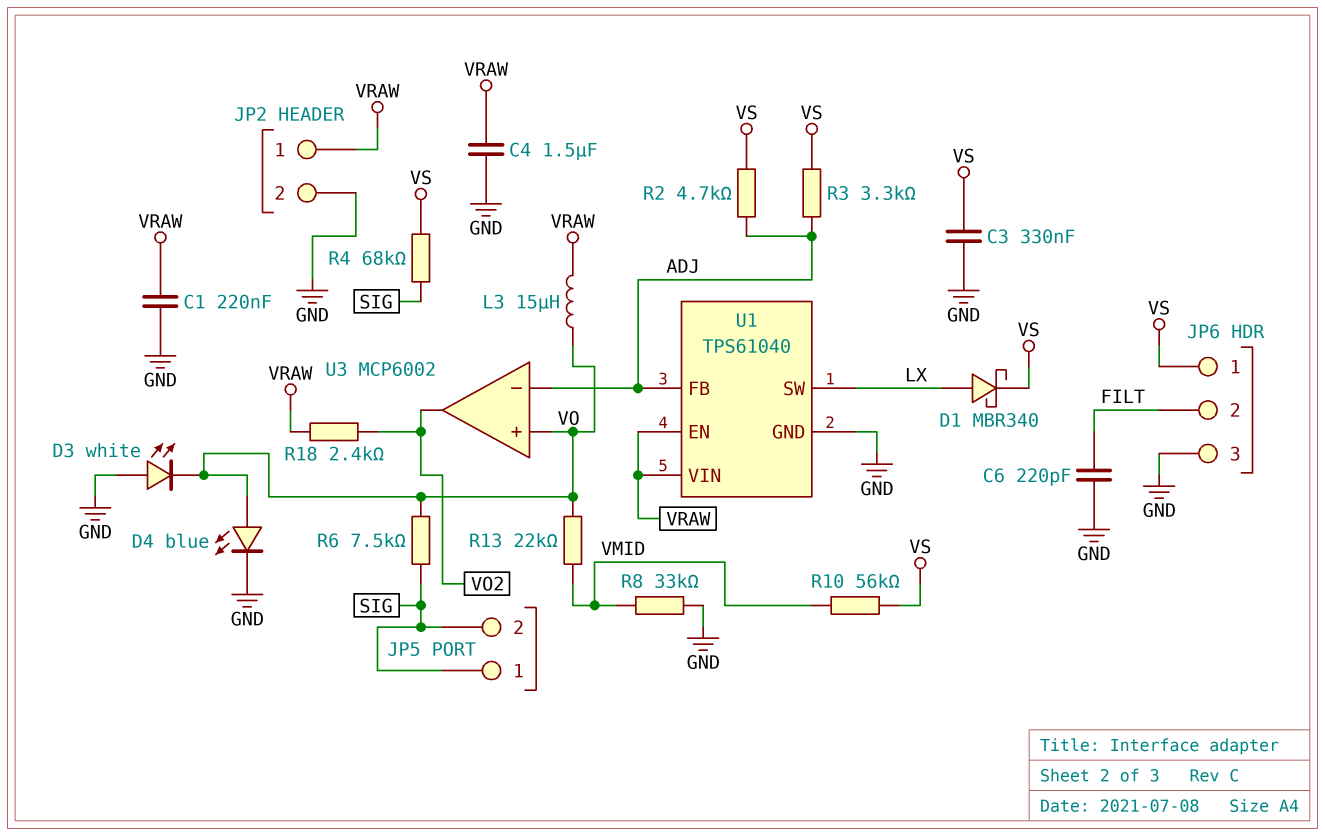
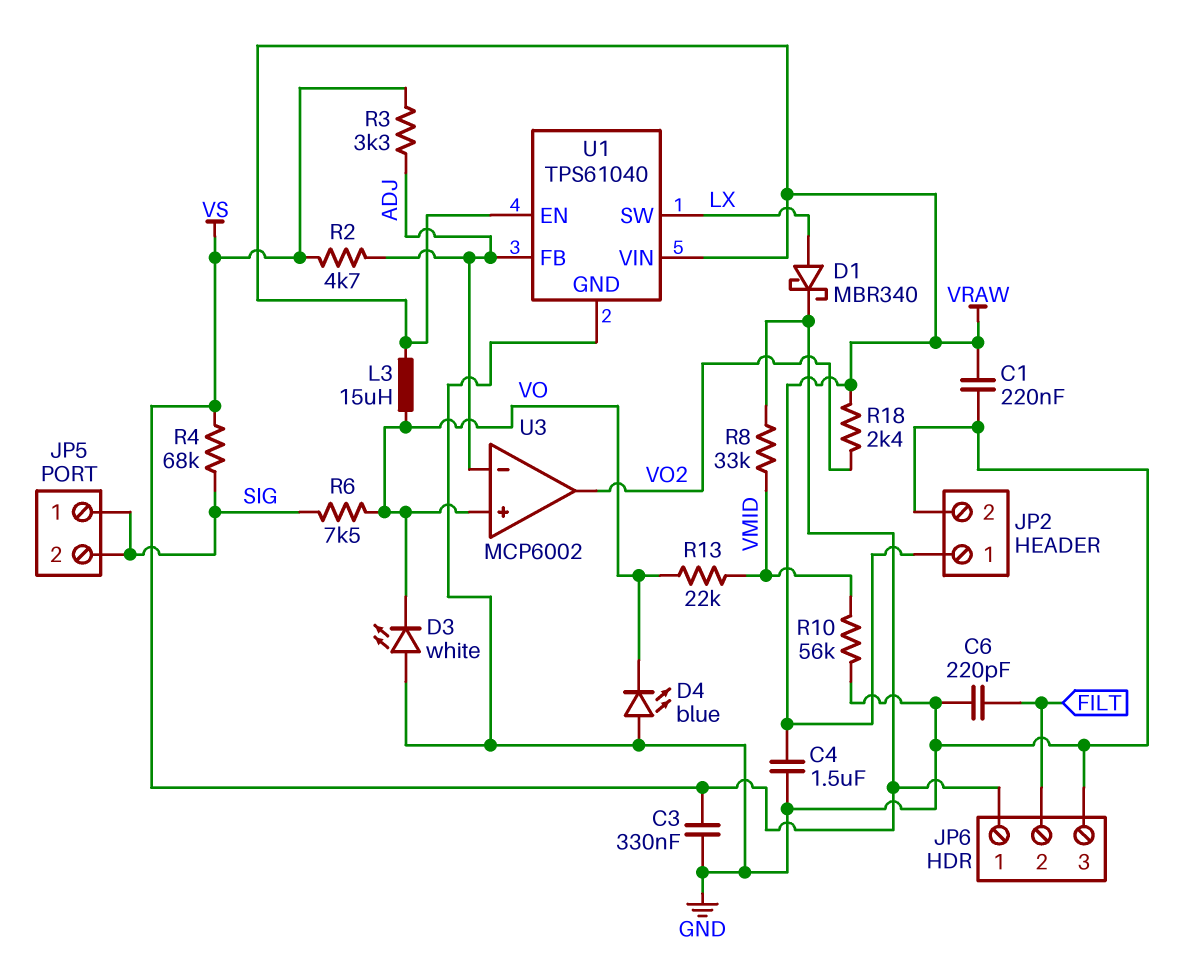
D4: LED blue (A VO, K GND) -> LED blue (A GND, K VO)
R8: 33k (GND, VMID) -> 33k (VMID, VS)
R10: 56k (VMID, VS) -> 56k (GND, VMID)

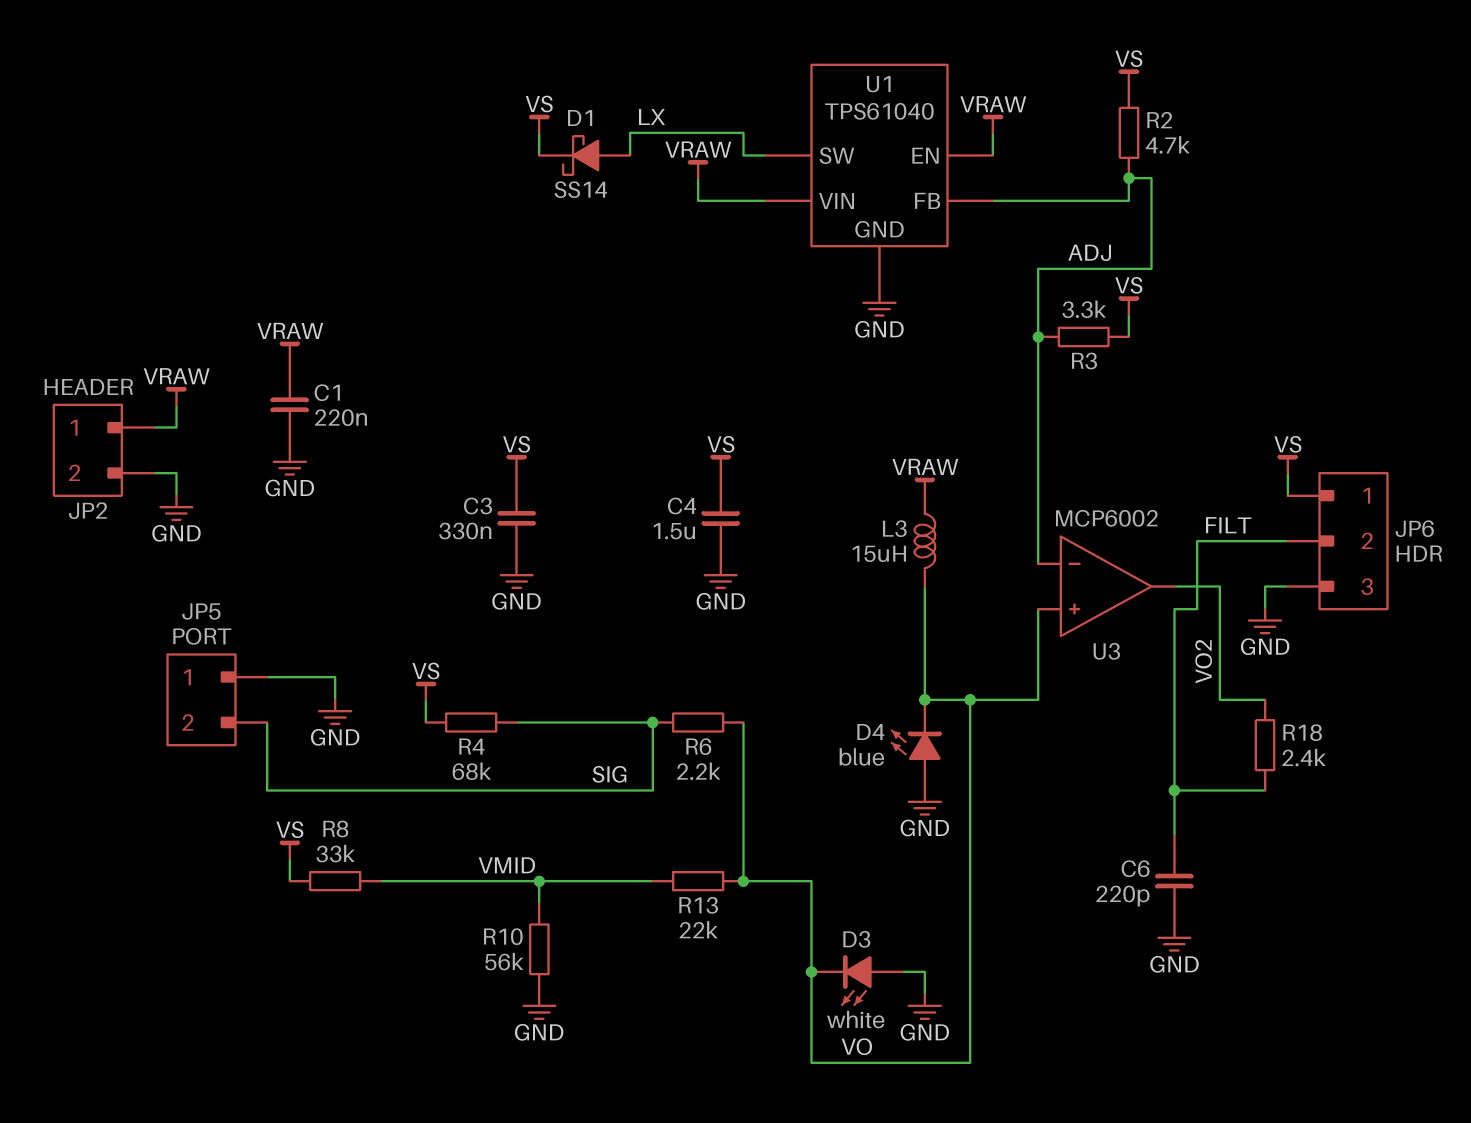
C4: 1.5uF (GND, VRAW) -> 1.5uF (GND, VS)
D1: schottky MBR340 (A LX, K VS) -> schottky SS14 (A LX, K VS)
JP5 pin 1: SIG -> GND
R6: 7.5k (SIG, VO) -> 2.2k (SIG, VO)
R18: 2.4k (VO2, VRAW) -> 2.4k (FILT, VO2)

